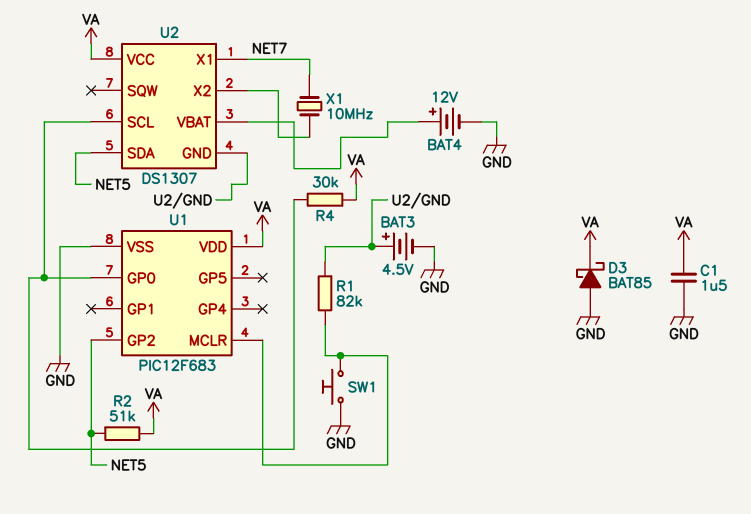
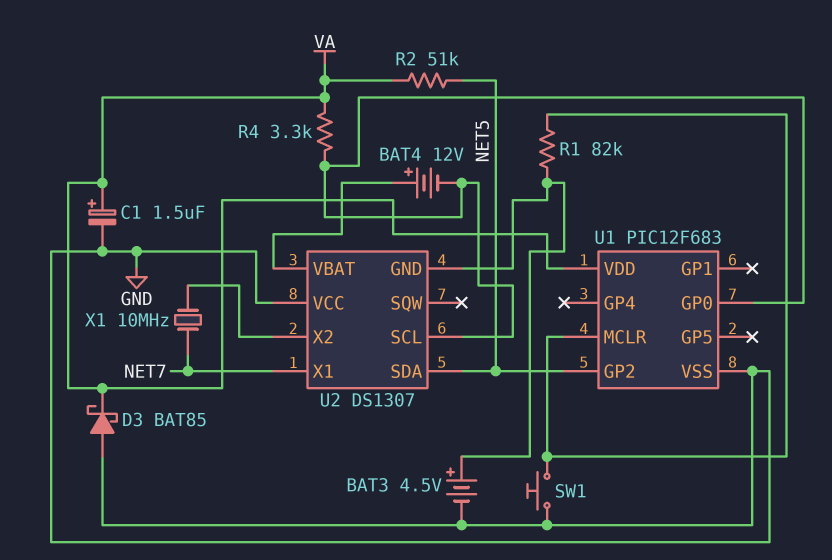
BAT4: 12V (plus U2/VBAT, minus GND) -> 12V (plus U2/VBAT, minus U1/GP0)
C1: 1.5uF (GND, VA) -> 1.5uF (plus VA, minus GND)
R4: 30k (U1/GP0, VA) -> 3.3k (U1/GP0, VA)
U2 pin VCC: VA -> GND

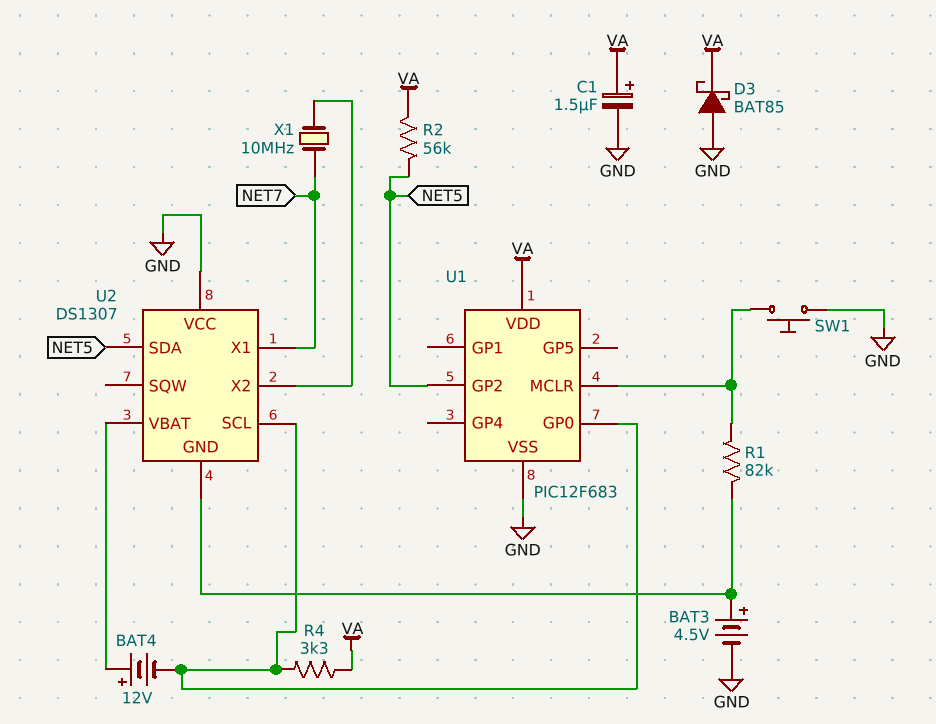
R2: 51k (NET5, VA) -> 56k (NET5, VA)

